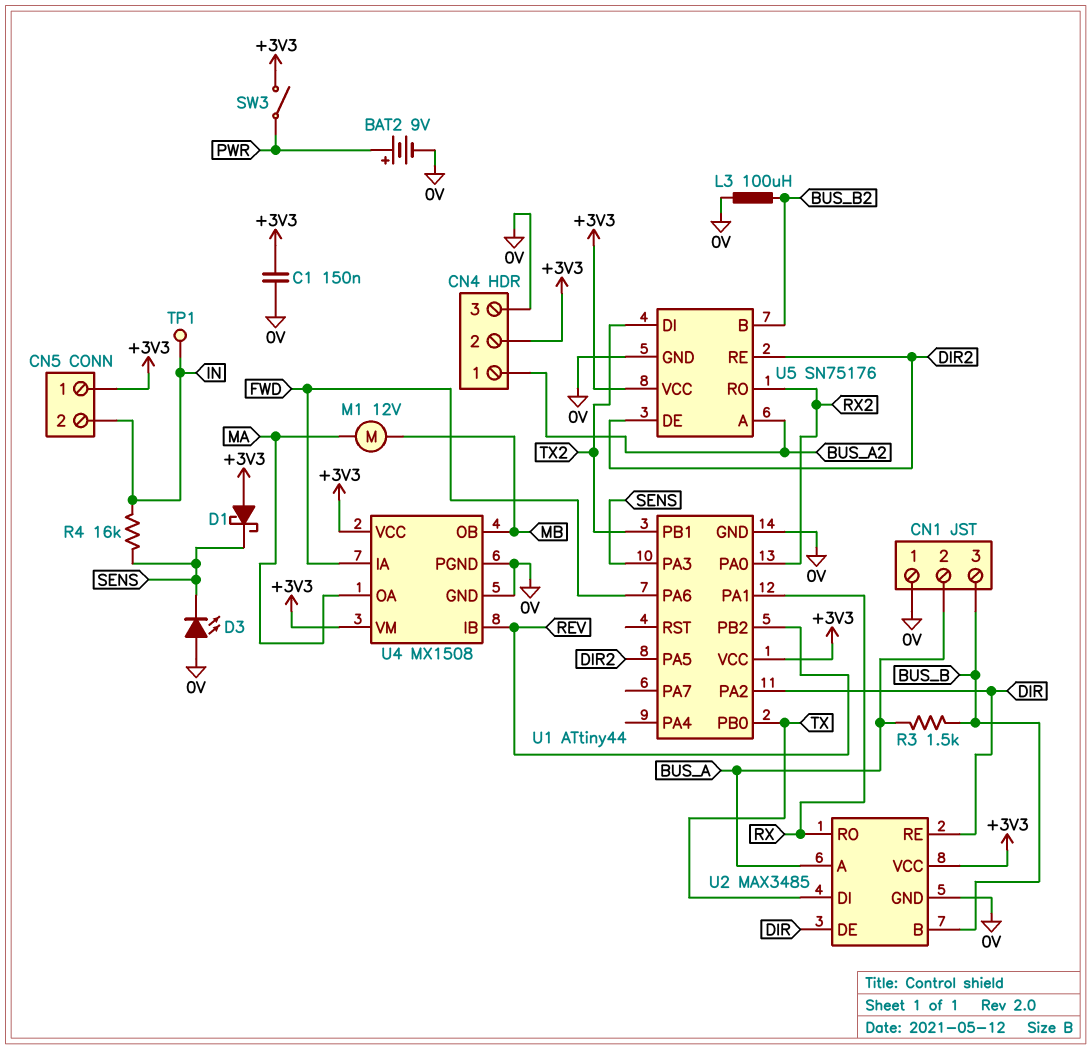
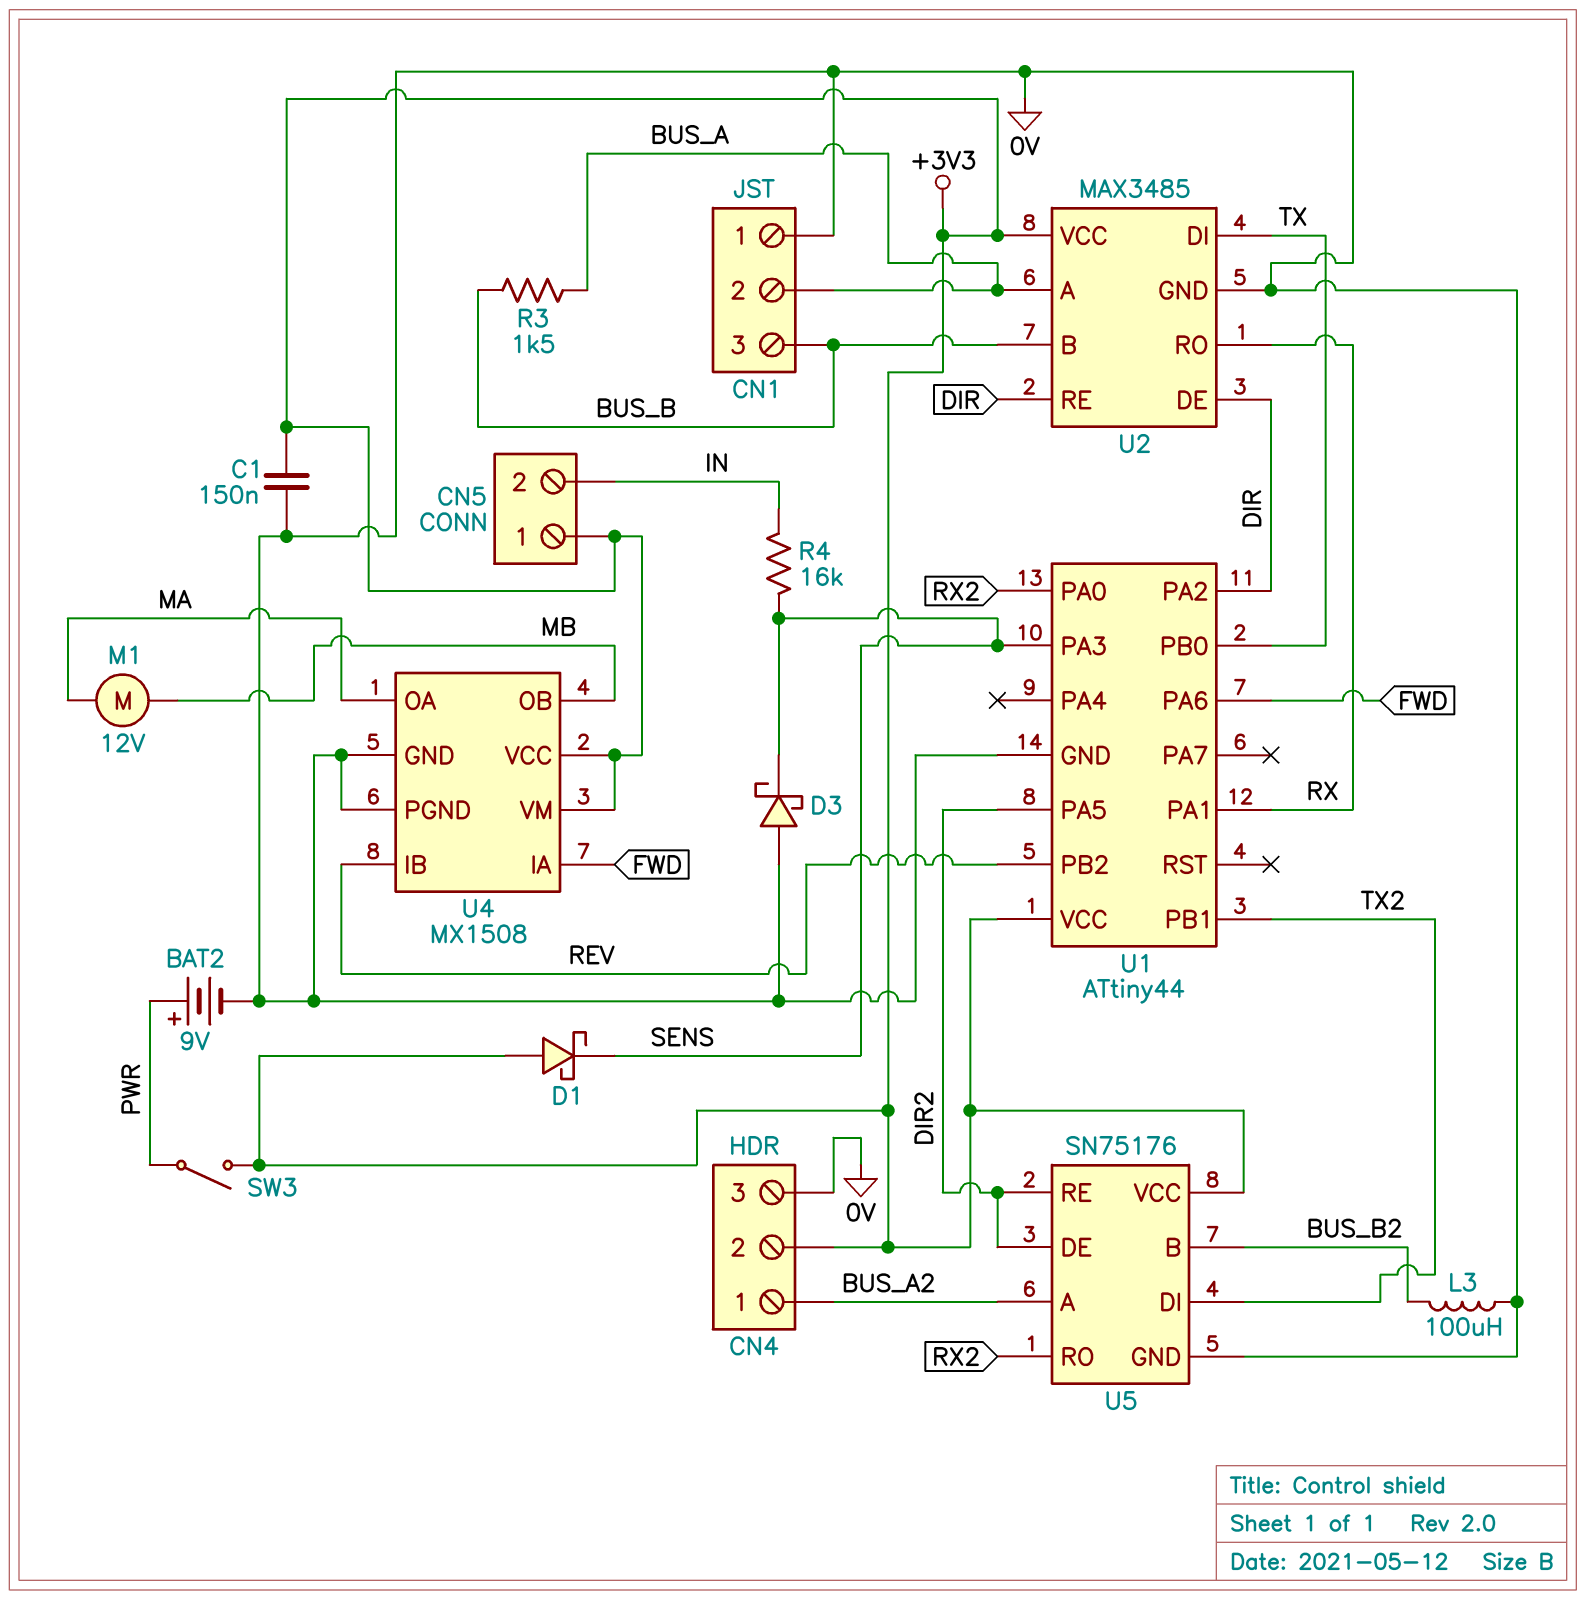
D3: LED (A 0V, K SENS) -> schottky (A 0V, K SENS)
TP1: test point (IN) -> none

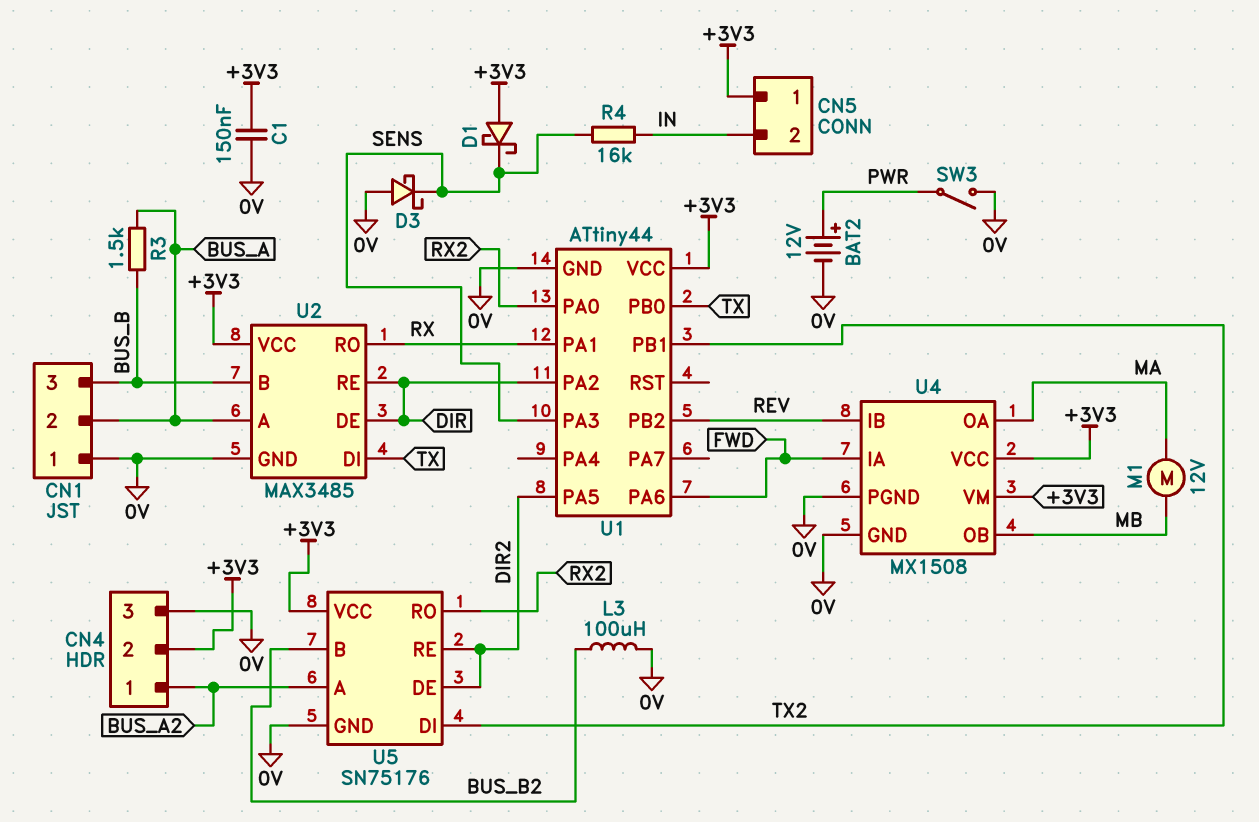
BAT2: 9V (plus PWR, minus 0V) -> 12V (plus PWR, minus 0V)
SW3: switch (+3V3, PWR) -> switch (0V, PWR)

